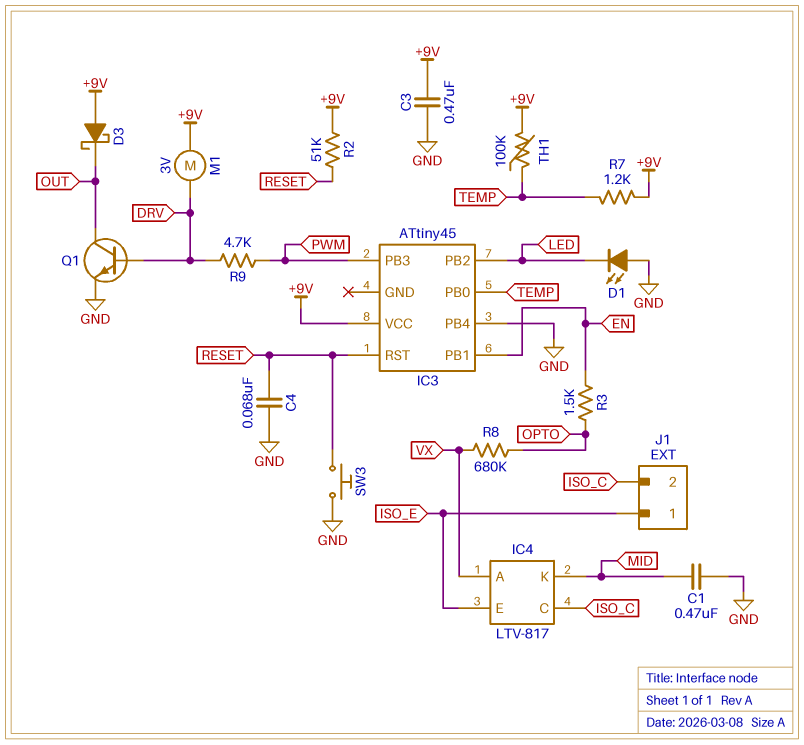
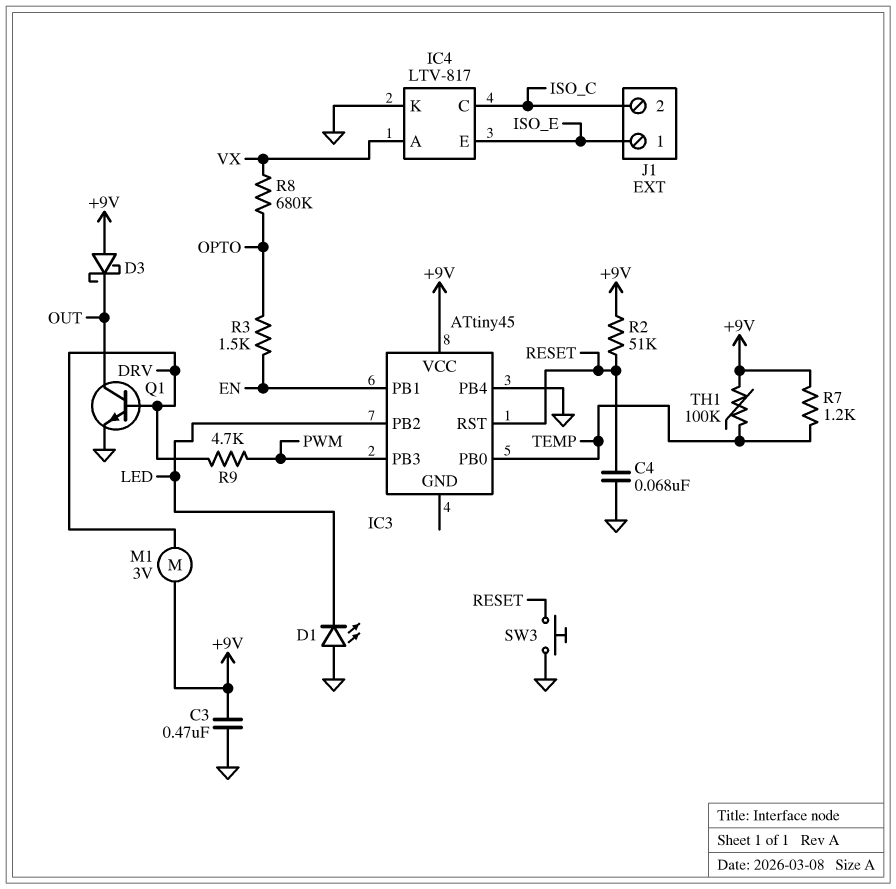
C1: 470nF (GND, MID) -> none
IC4 pin K: MID -> GND

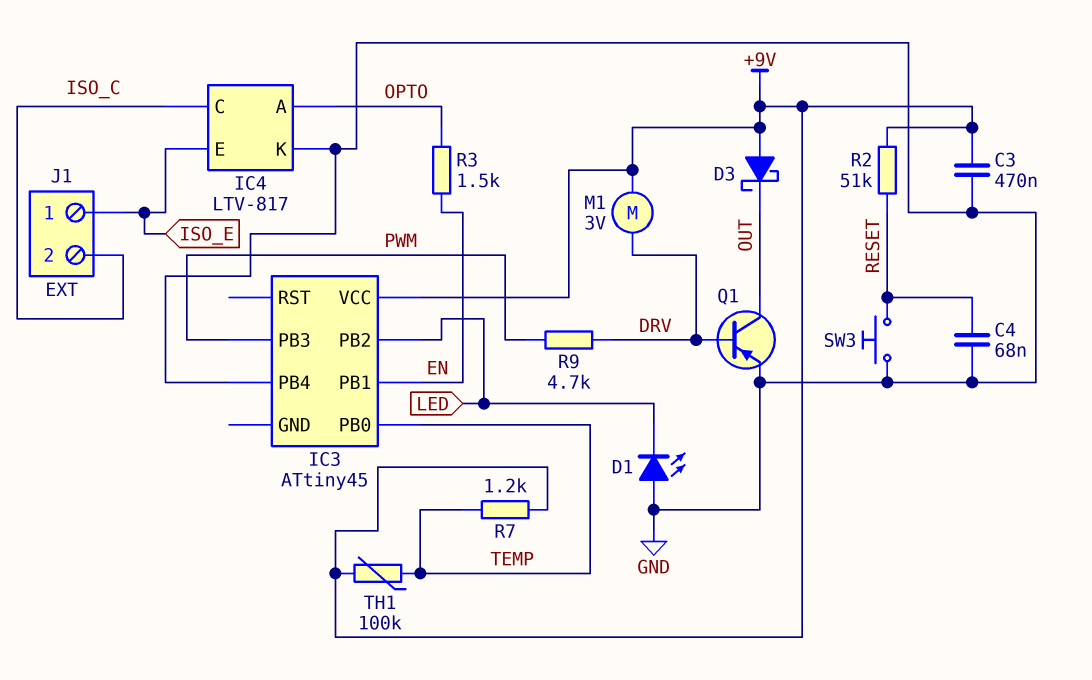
IC3 pin RST: RESET -> none
IC4 pin A: VX -> OPTO
Q1: NPN (B DRV, C OUT, E GND) -> PNP (B DRV, C OUT, E GND)
R8: 680k (OPTO, VX) -> none

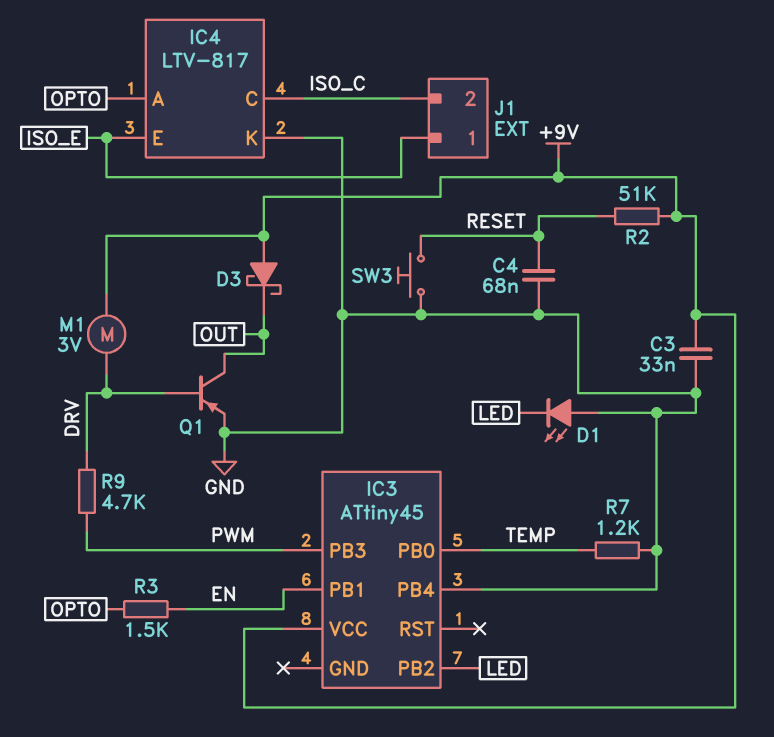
C3: 470nF (+9V, GND) -> 33nF (+9V, GND)
R7: 1.2k (+9V, TEMP) -> 1.2k (GND, TEMP)
TH1: 100k (+9V, TEMP) -> none

